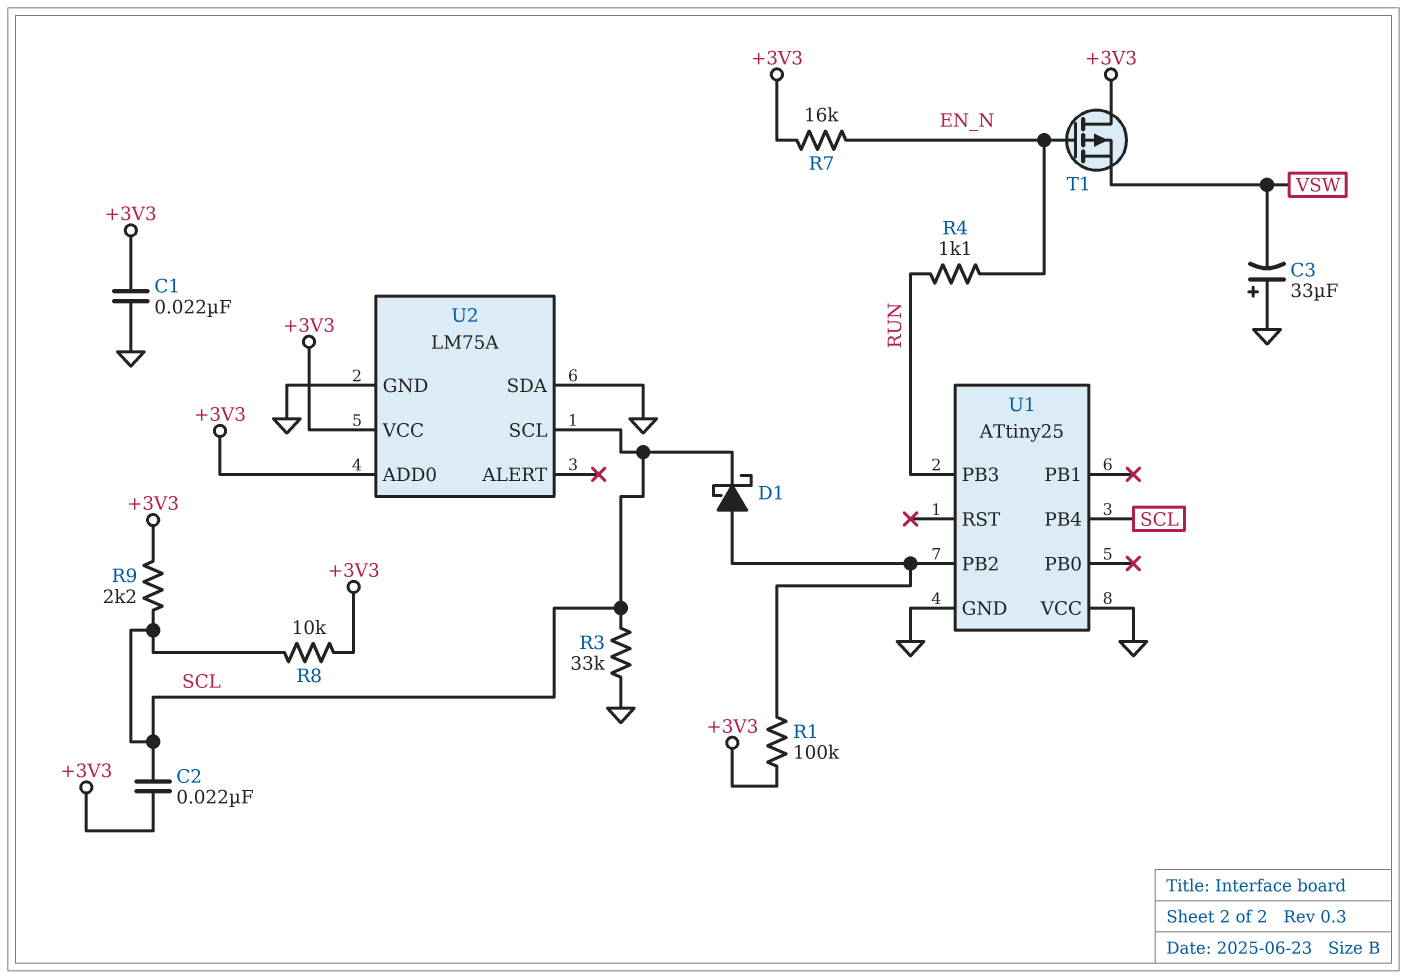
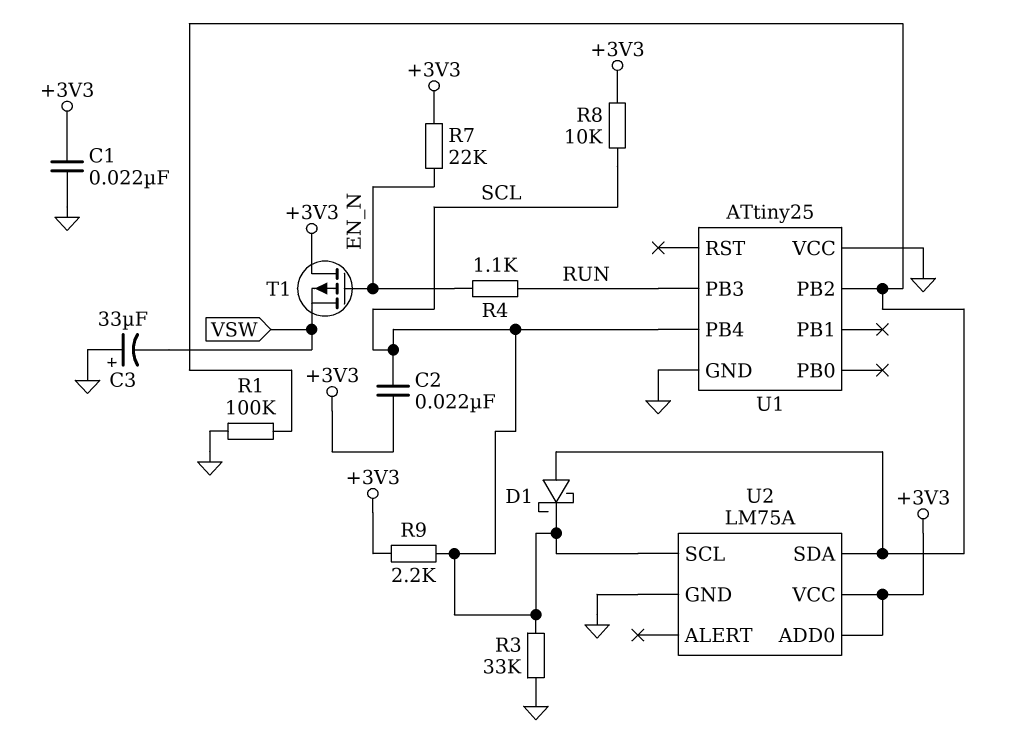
R1: 100k (+3V3, U1/PB2) -> 100k (GND, U1/PB2)
R7: 16k (+3V3, EN_N) -> 22k (+3V3, EN_N)
U2 pin SDA: GND -> U1/PB2

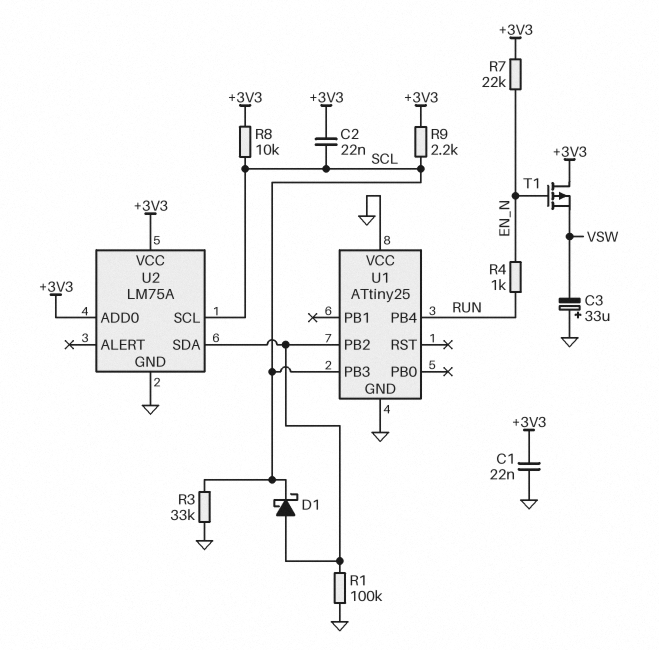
R4: 1.1k (EN_N, RUN) -> 1k (EN_N, RUN)
U1 pin PB3: RUN -> SCL
U1 pin PB4: SCL -> RUN

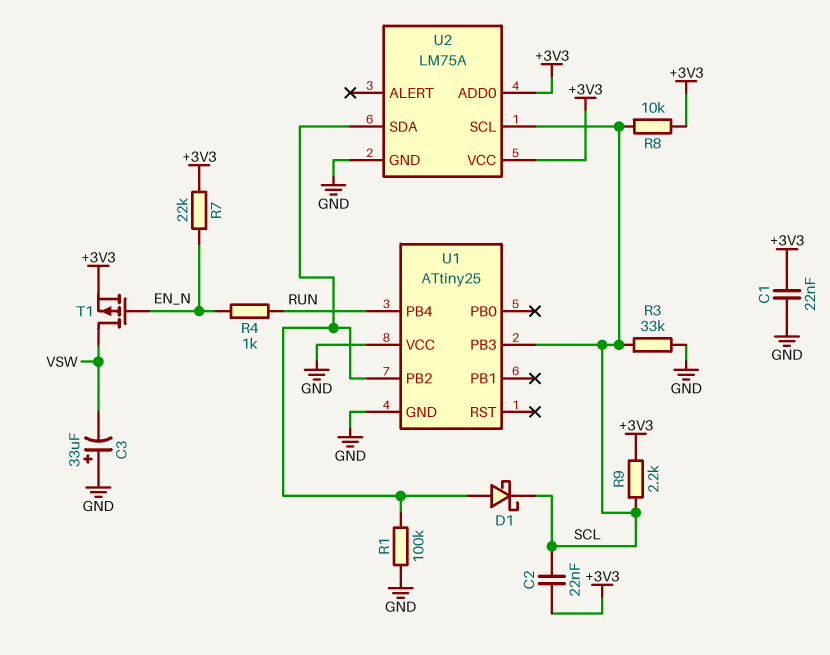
T1: PMOS (G EN_N, D +3V3, S VSW) -> PMOS (G EN_N, D VSW, S +3V3)

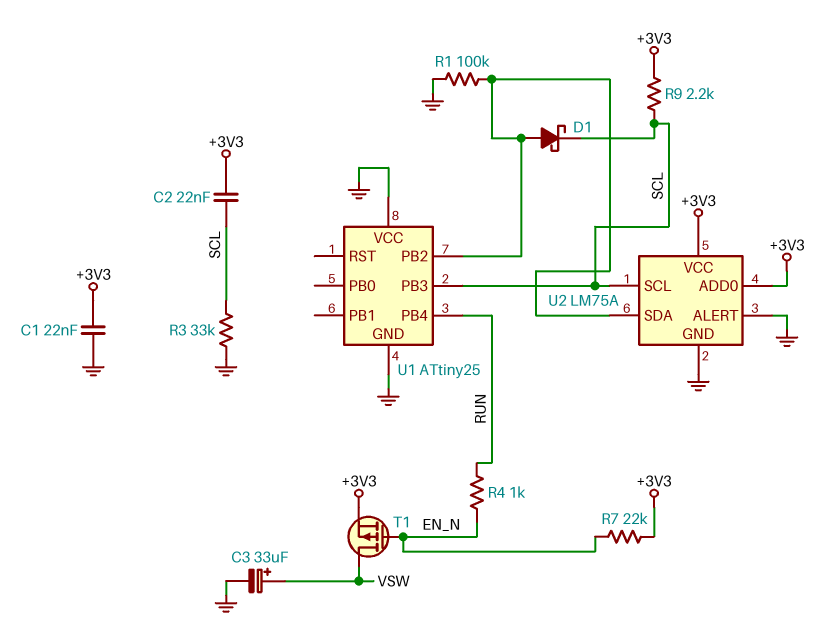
C3: 33uF (plus GND, minus VSW) -> 33uF (plus VSW, minus GND)
R8: 10k (+3V3, SCL) -> none
U2 pin ALERT: none -> GND

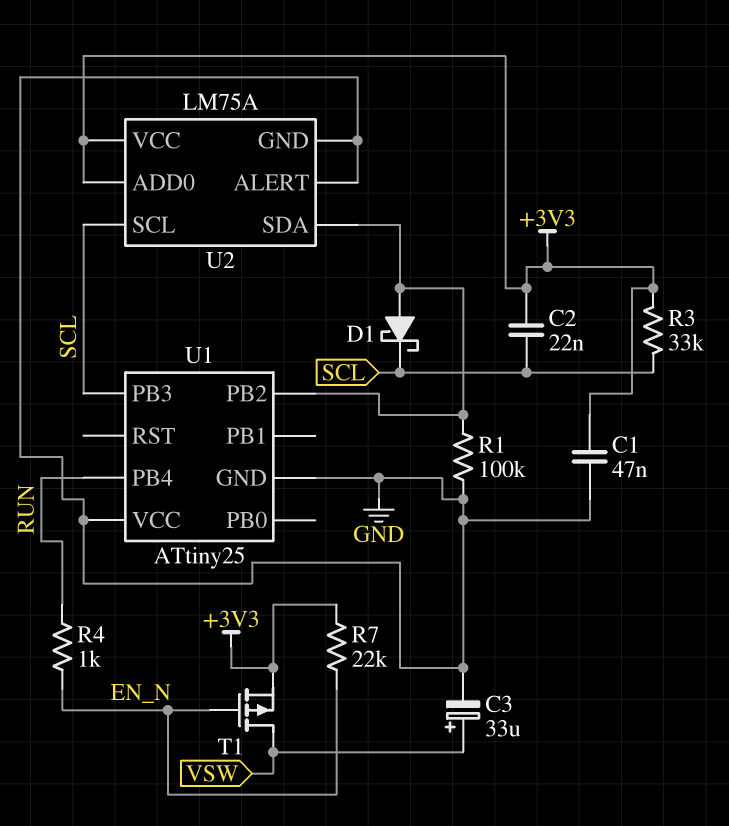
C1: 22nF (+3V3, GND) -> 47nF (+3V3, GND)
R3: 33k (GND, SCL) -> 33k (+3V3, SCL)
R9: 2.2k (+3V3, SCL) -> none

